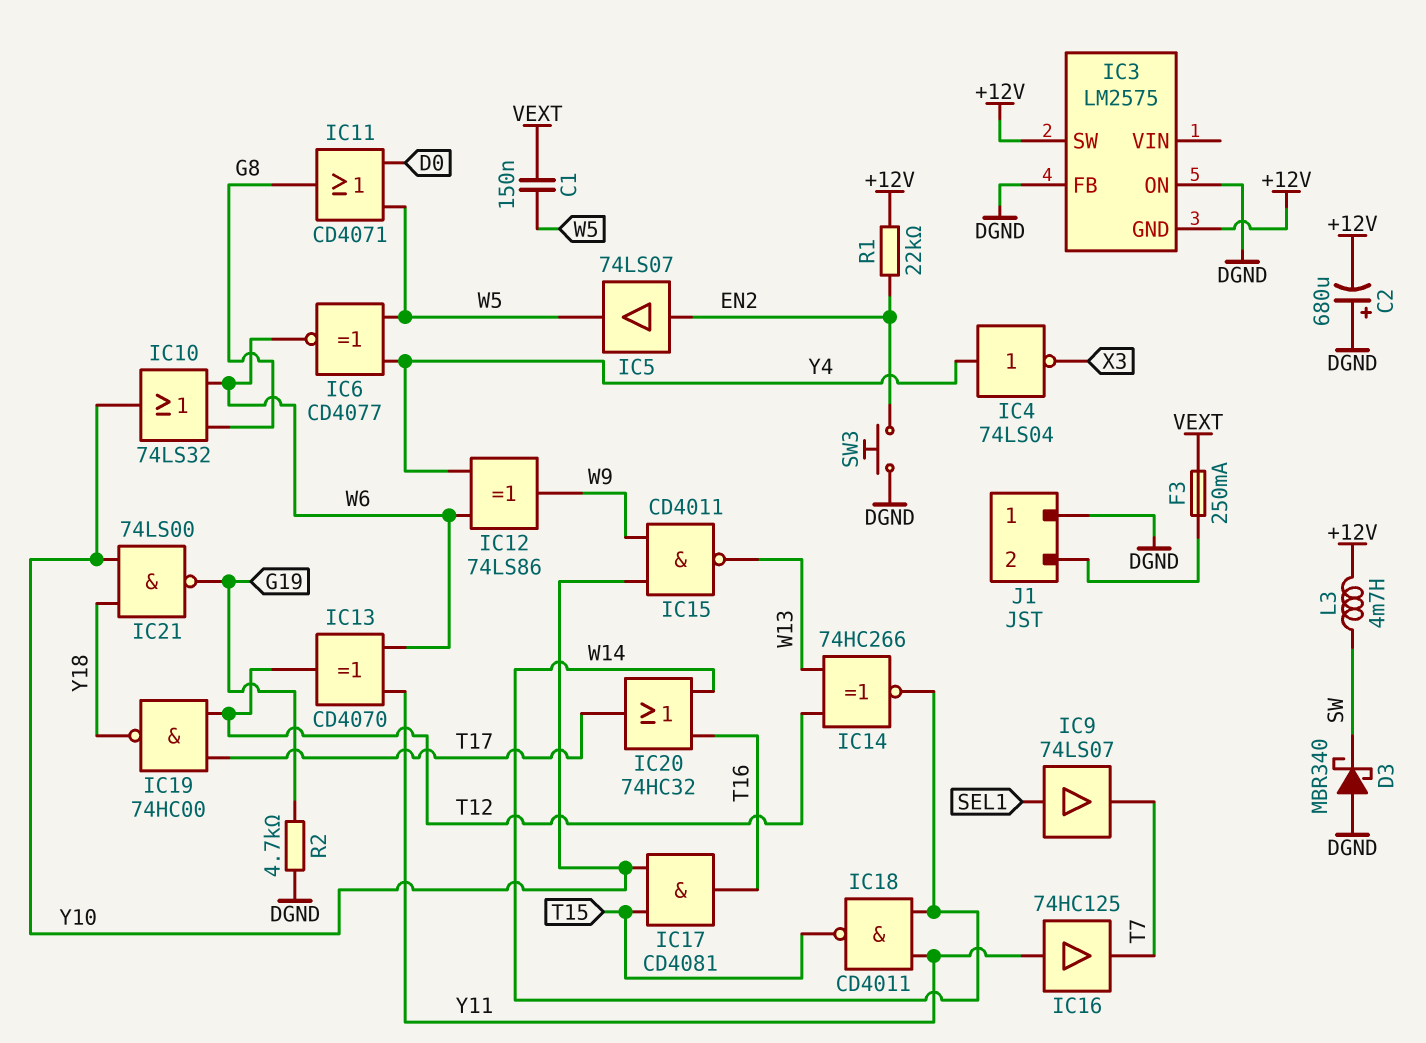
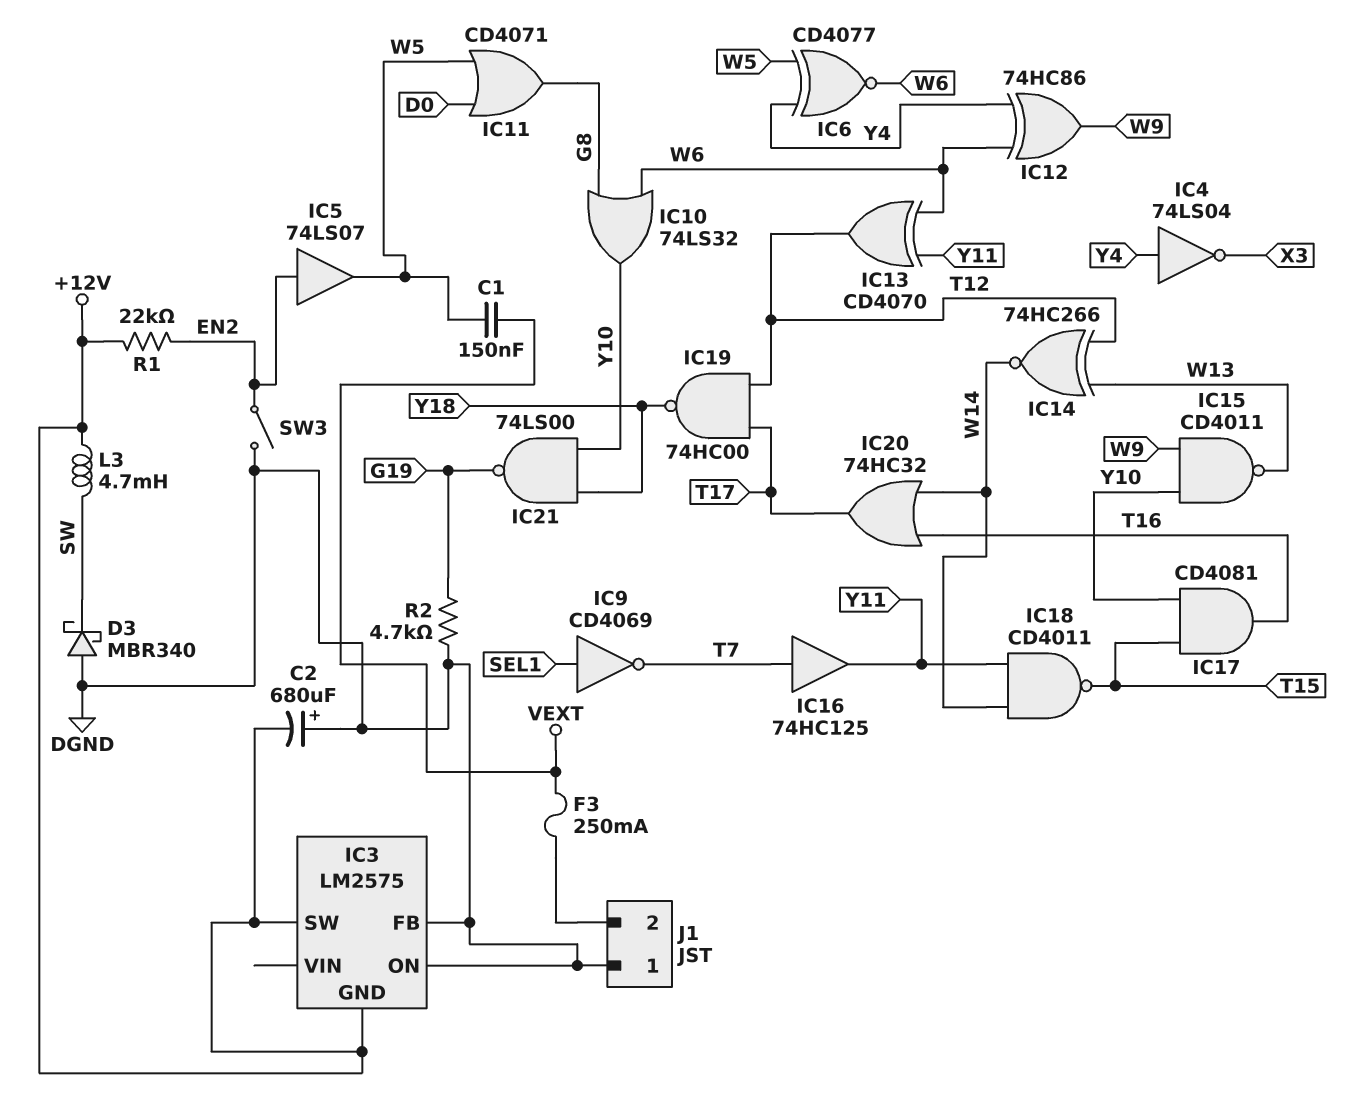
IC9: buffer 74LS07 (in SEL1, out T7) -> NOT CD4069 (in SEL1, out T7)
IC12: XOR 74LS86 (in W6, in Y4, out W9) -> XOR 74HC86 (in W6, in Y4, out W9)
IC16: buffer 74HC125 (in Y11, out T7) -> buffer 74HC125 (in T7, out Y11)
SW3: button (DGND, EN2) -> switch (DGND, EN2)

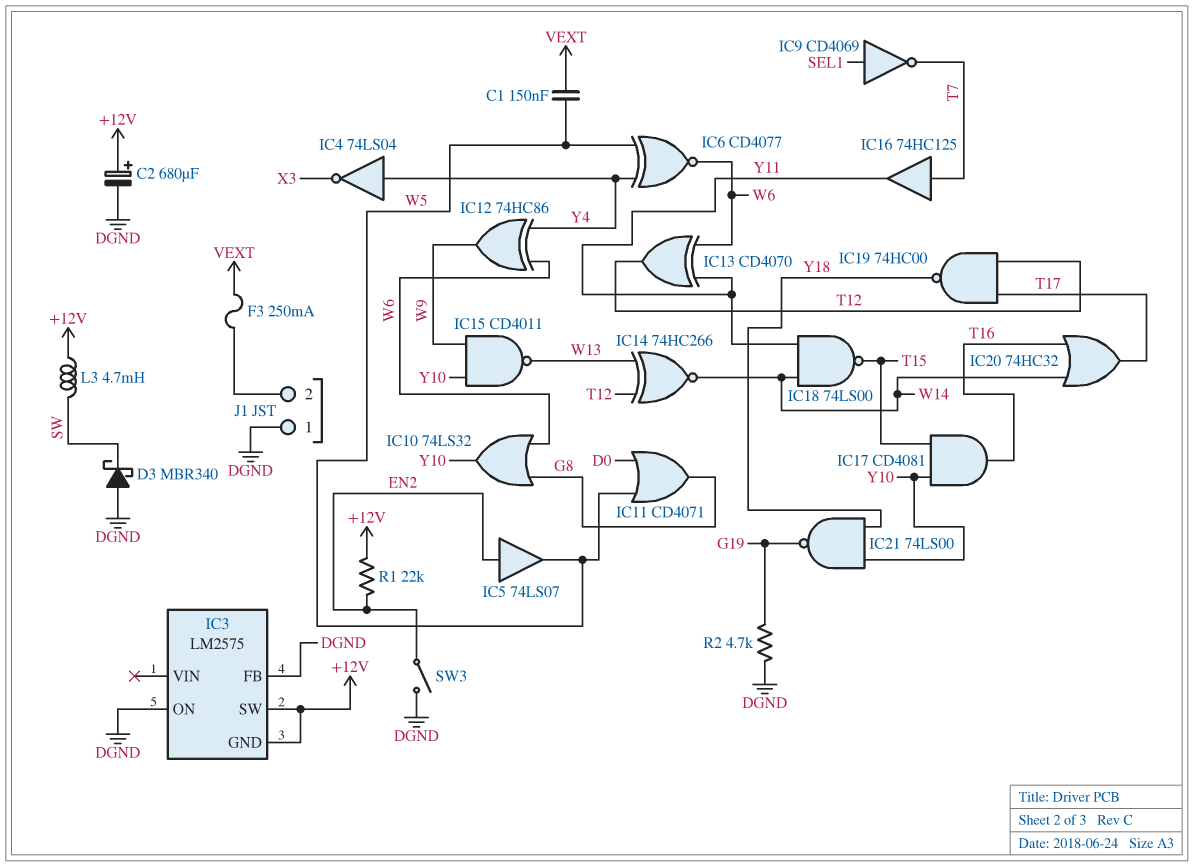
C2: 680uF (plus DGND, minus +12V) -> 680uF (plus +12V, minus DGND)
IC18: NAND CD4011 (in W14, in Y11, out T15) -> NAND 74LS00 (in W14, in Y11, out T15)

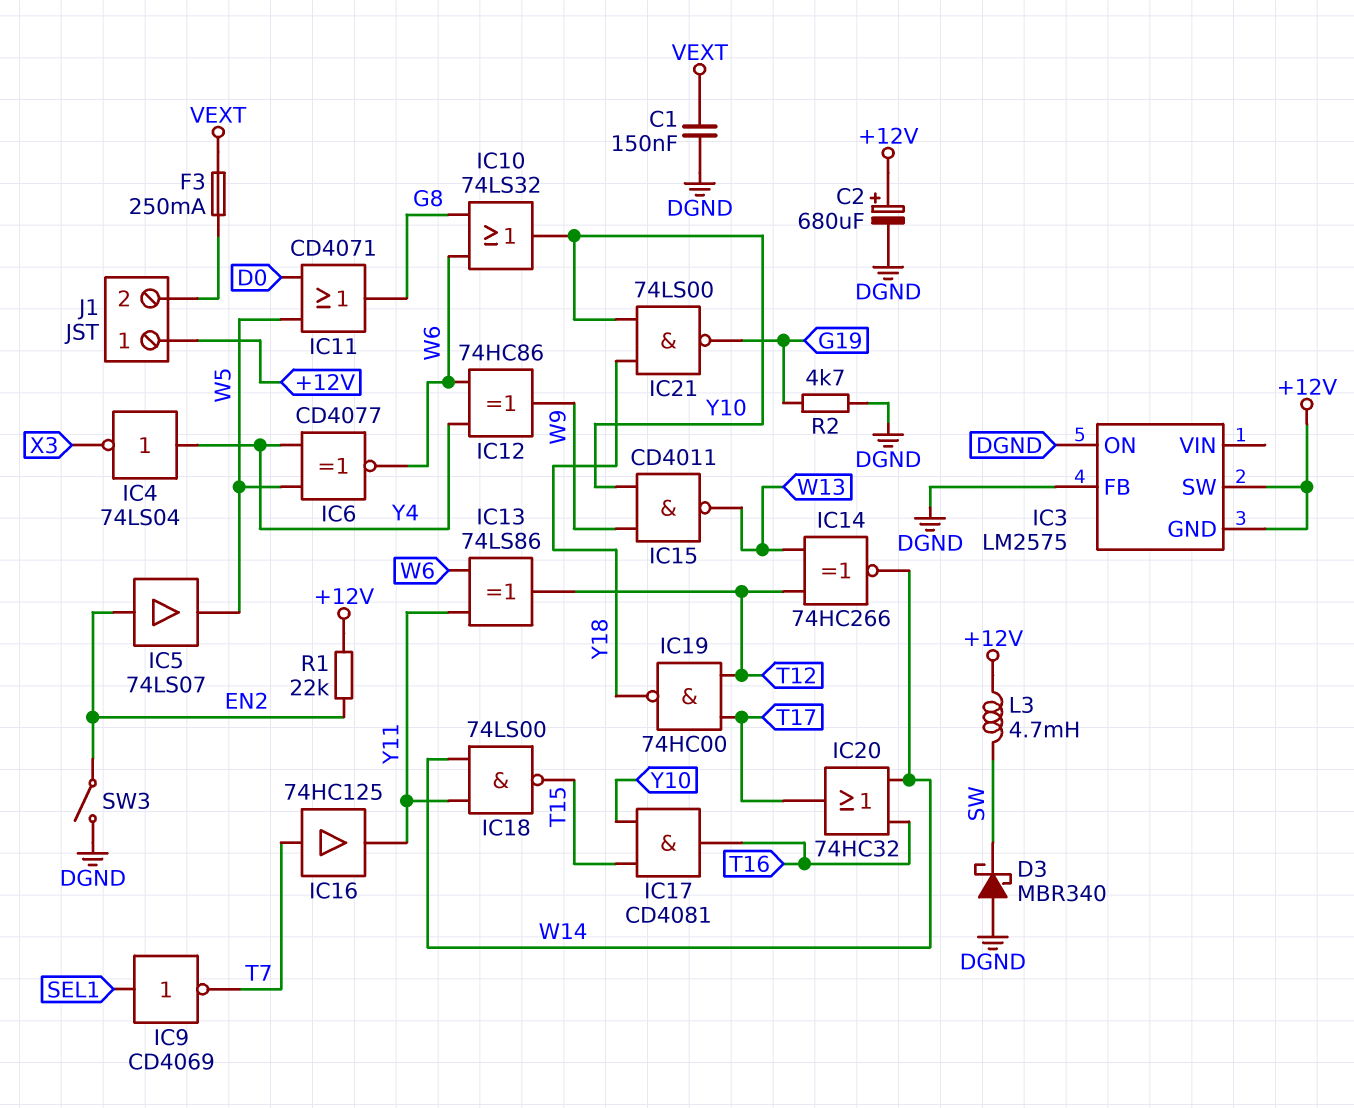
C1: 150nF (VEXT, W5) -> 150nF (DGND, VEXT)
IC13: XOR CD4070 (in W6, in Y11, out T12) -> XOR 74LS86 (in W6, in Y11, out T12)
J1 pin 1: DGND -> +12V

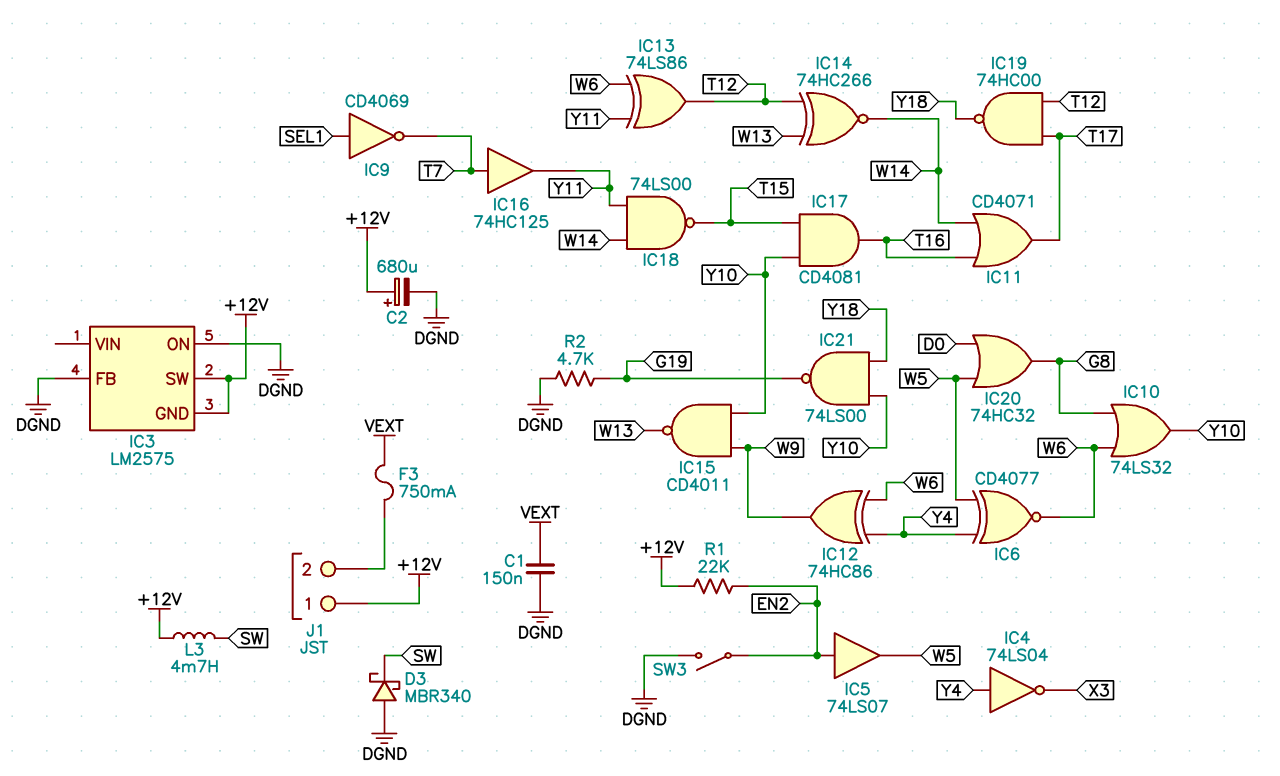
F3: 250mA (J1/2, VEXT) -> 750mA (J1/2, VEXT)
IC11: OR CD4071 (in D0, in W5, out G8) -> OR CD4071 (in T16, in W14, out T17)
IC20: OR 74HC32 (in T16, in W14, out T17) -> OR 74HC32 (in D0, in W5, out G8)

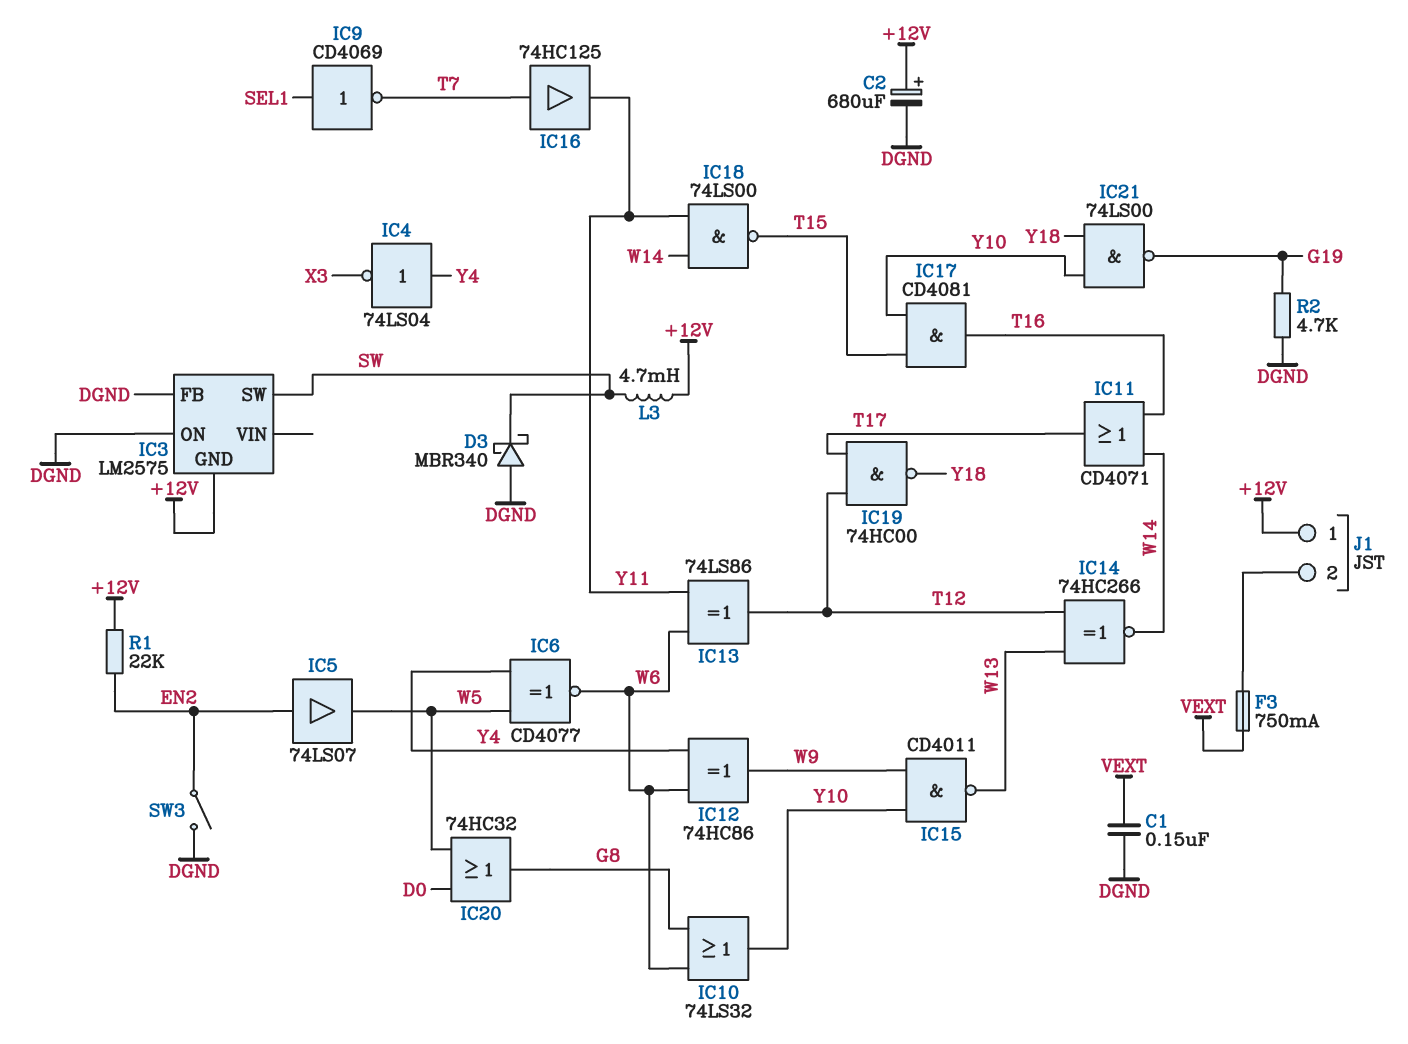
IC3 pin SW: +12V -> SW

